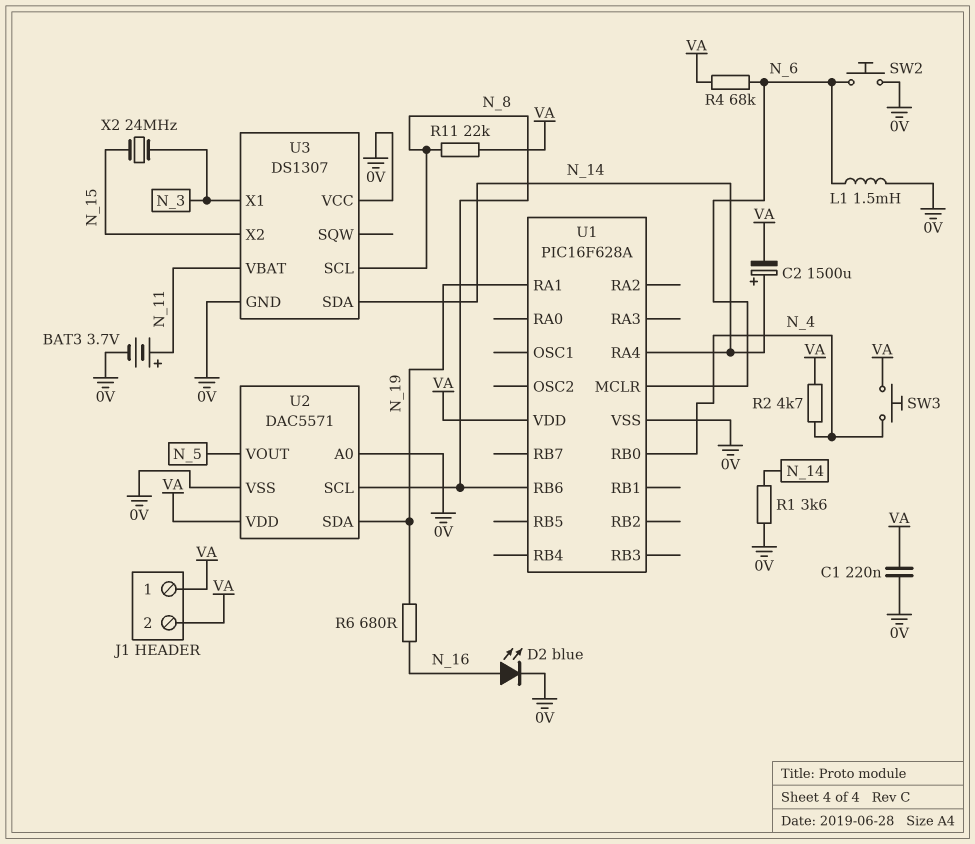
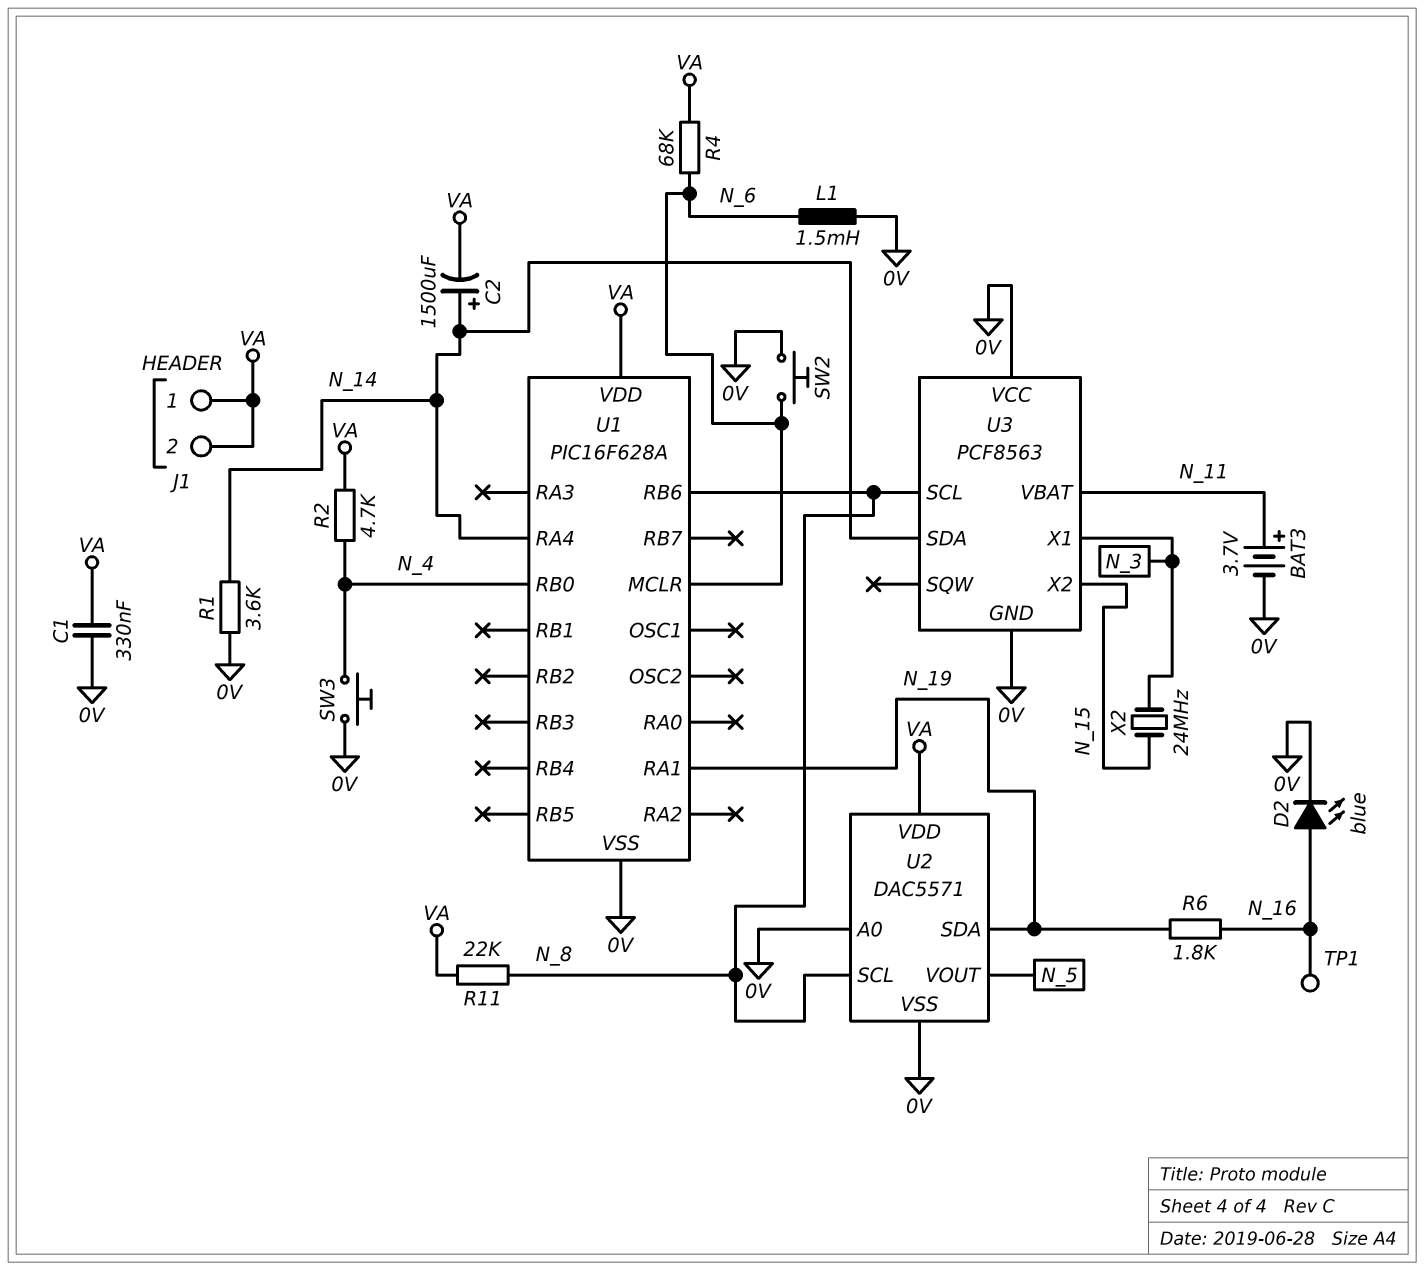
C1: 220nF (0V, VA) -> 330nF (0V, VA)
R6: 680 (N_16, N_19) -> 1.8k (N_16, N_19)
SW3: button (N_4, VA) -> button (0V, N_4)
TP1: none -> test point (N_16)
U3: DS1307 -> PCF8563

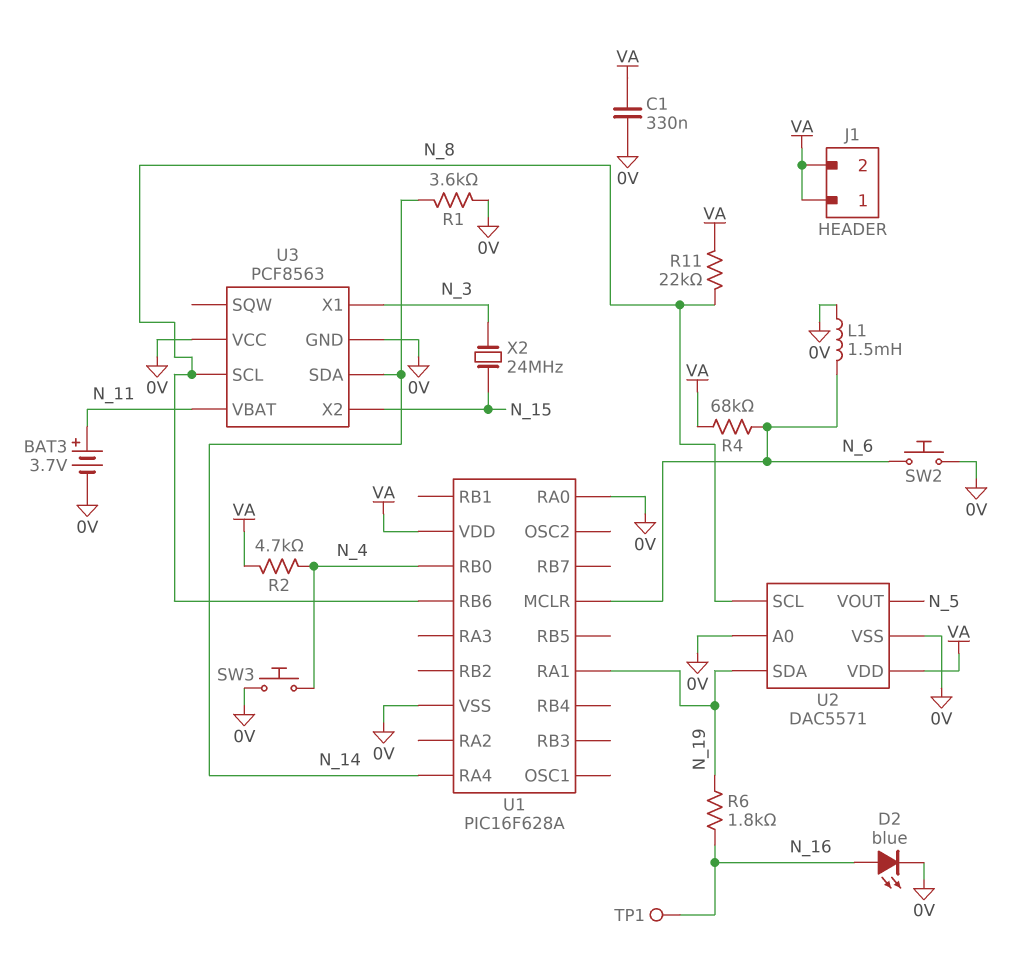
C2: 1500uF (plus N_14, minus VA) -> none
U1 pin RA0: none -> 0V

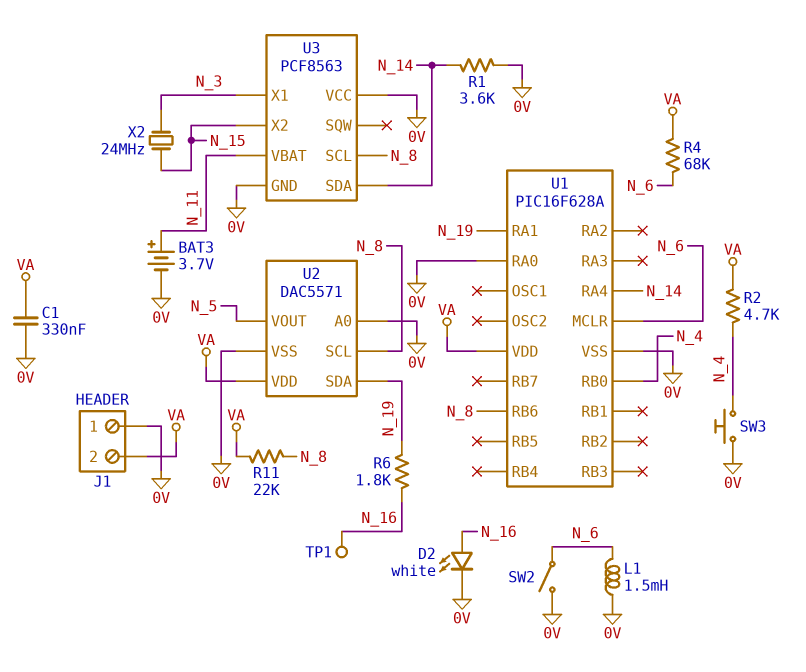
D2: LED blue (A N_16, K 0V) -> LED white (A N_16, K 0V)
J1 pin 1: VA -> 0V
SW2: button (0V, N_6) -> switch (0V, N_6)

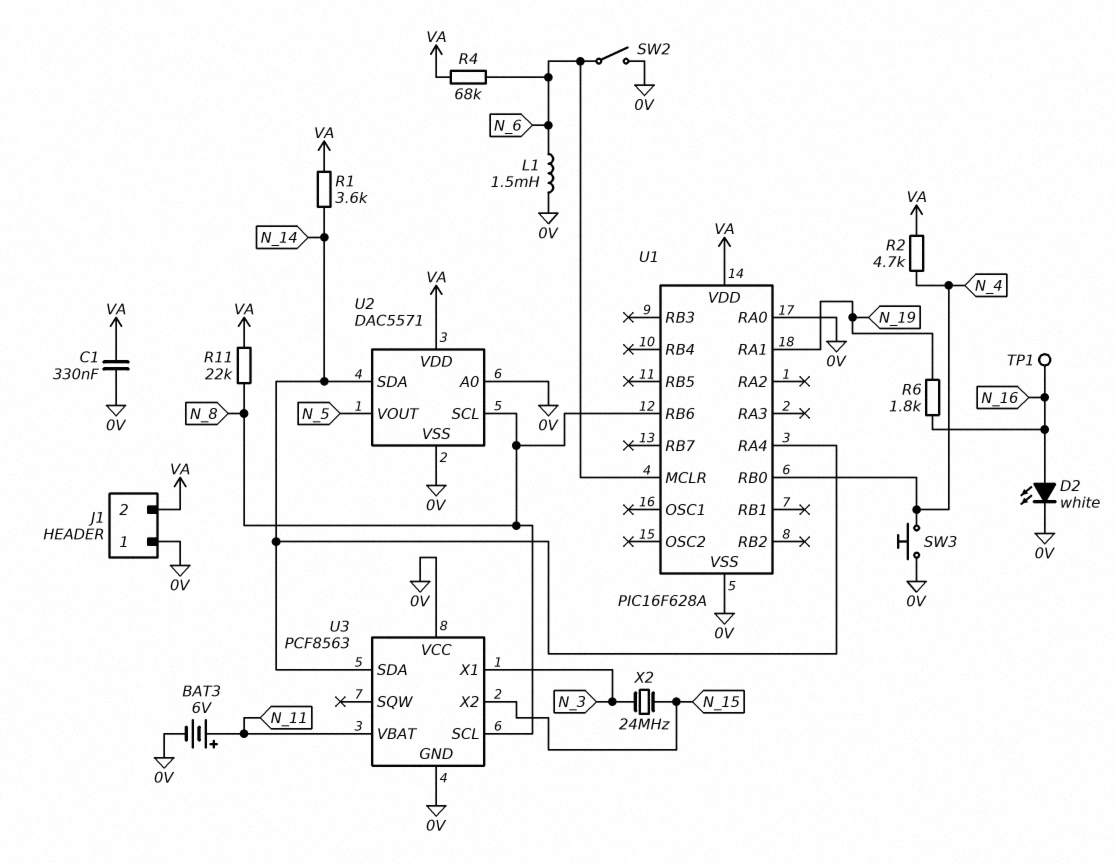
BAT3: 3.7V (plus N_11, minus 0V) -> 6V (plus N_11, minus 0V)
R1: 3.6k (0V, N_14) -> 3.6k (N_14, VA)
U2 pin SDA: N_19 -> N_14

